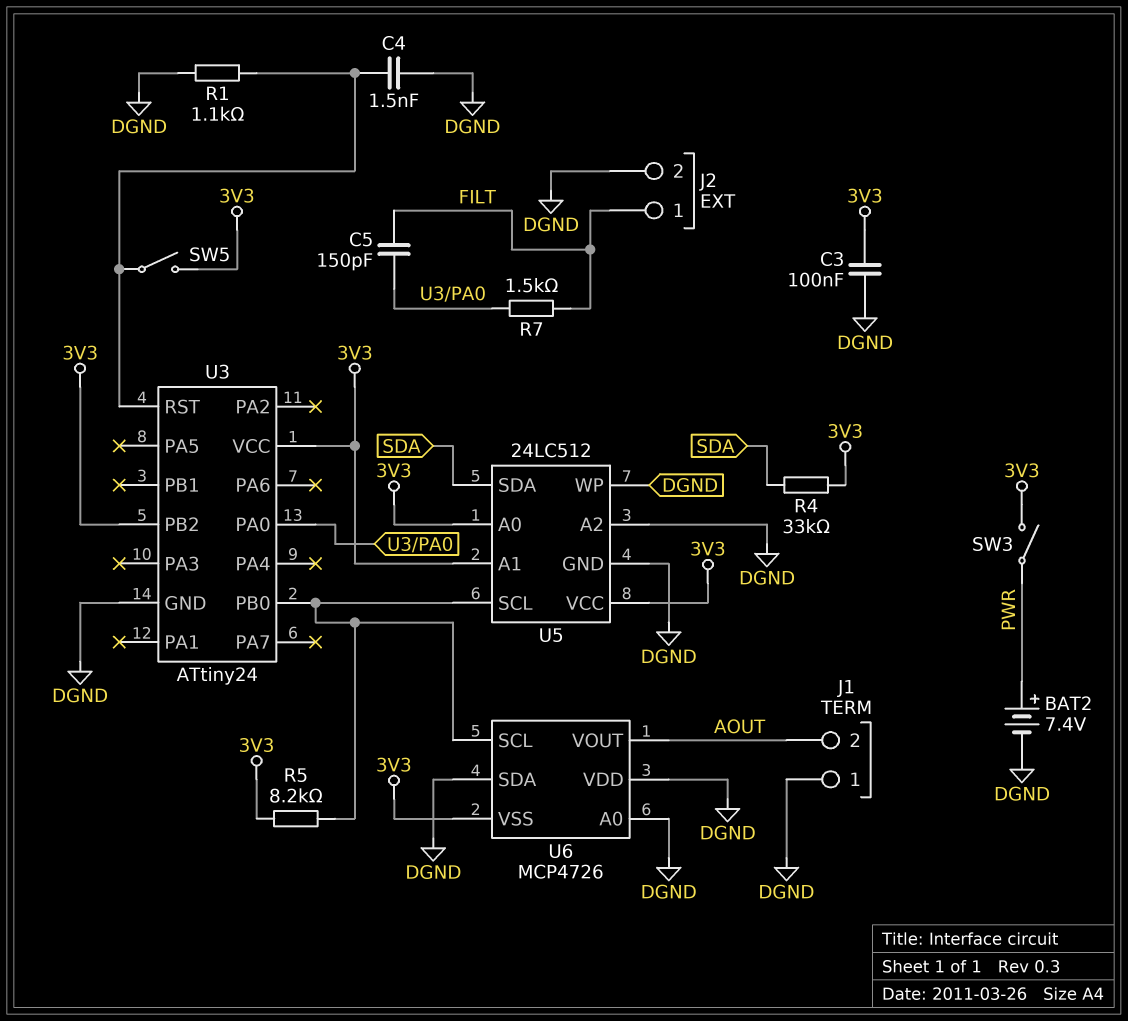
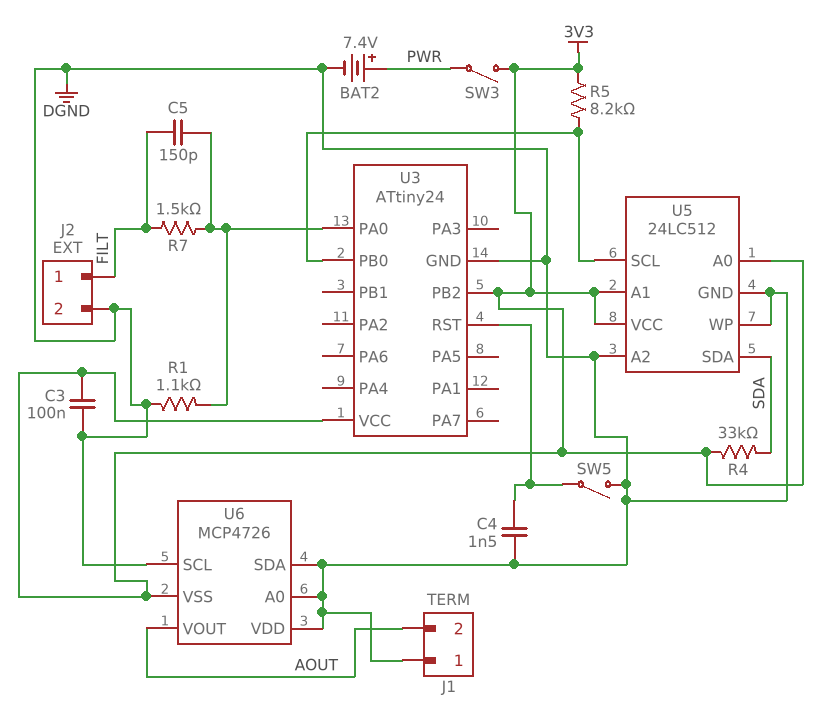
R1: 1.1k (DGND, U3/RST) -> 1.1k (DGND, U3/PA0)
SW5: switch (3V3, U3/RST) -> switch (DGND, U3/RST)
U6 pin SCL: U3/PB0 -> DGND

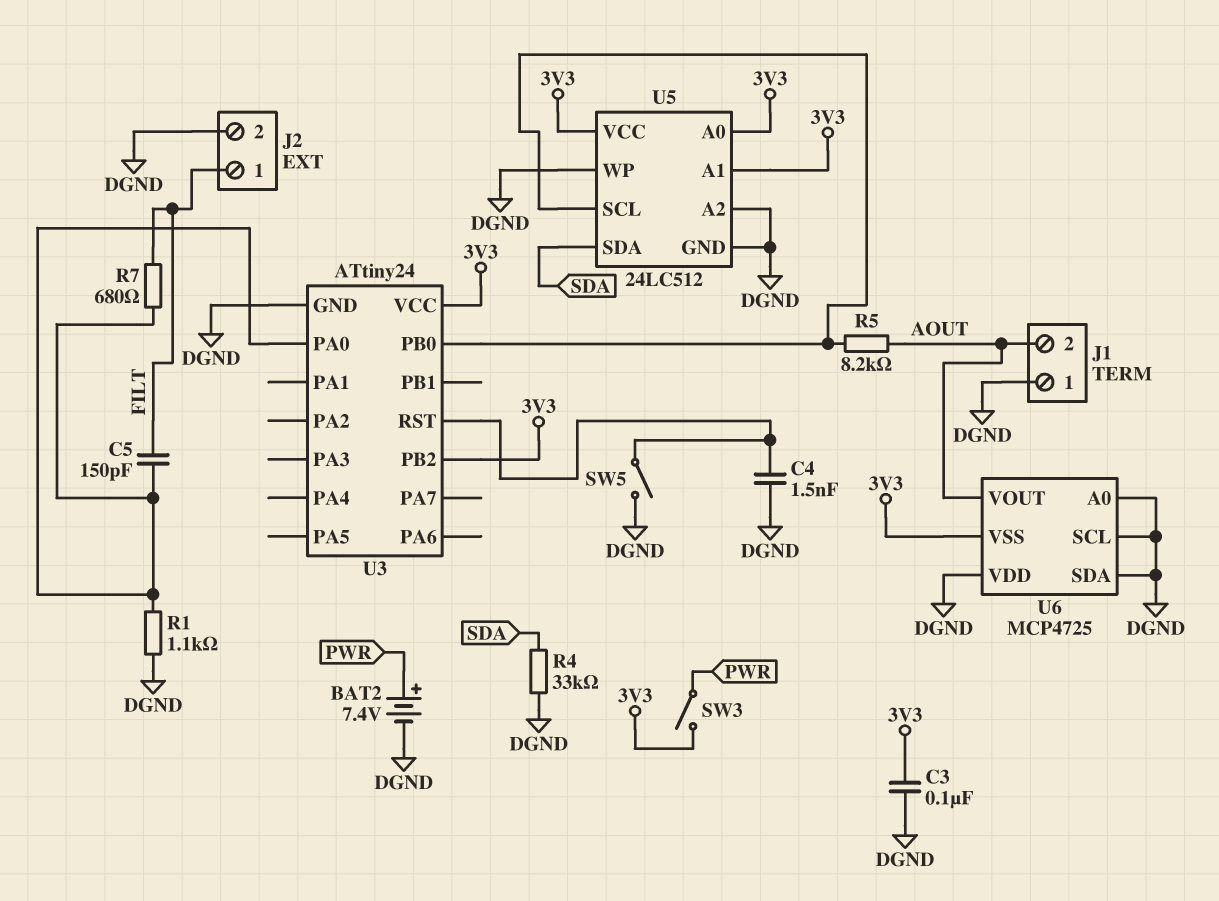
R4: 33k (3V3, SDA) -> 33k (DGND, SDA)
R5: 8.2k (3V3, U3/PB0) -> 8.2k (AOUT, U3/PB0)
R7: 1.5k (FILT, U3/PA0) -> 680 (FILT, U3/PA0)
U6: MCP4726 -> MCP4725

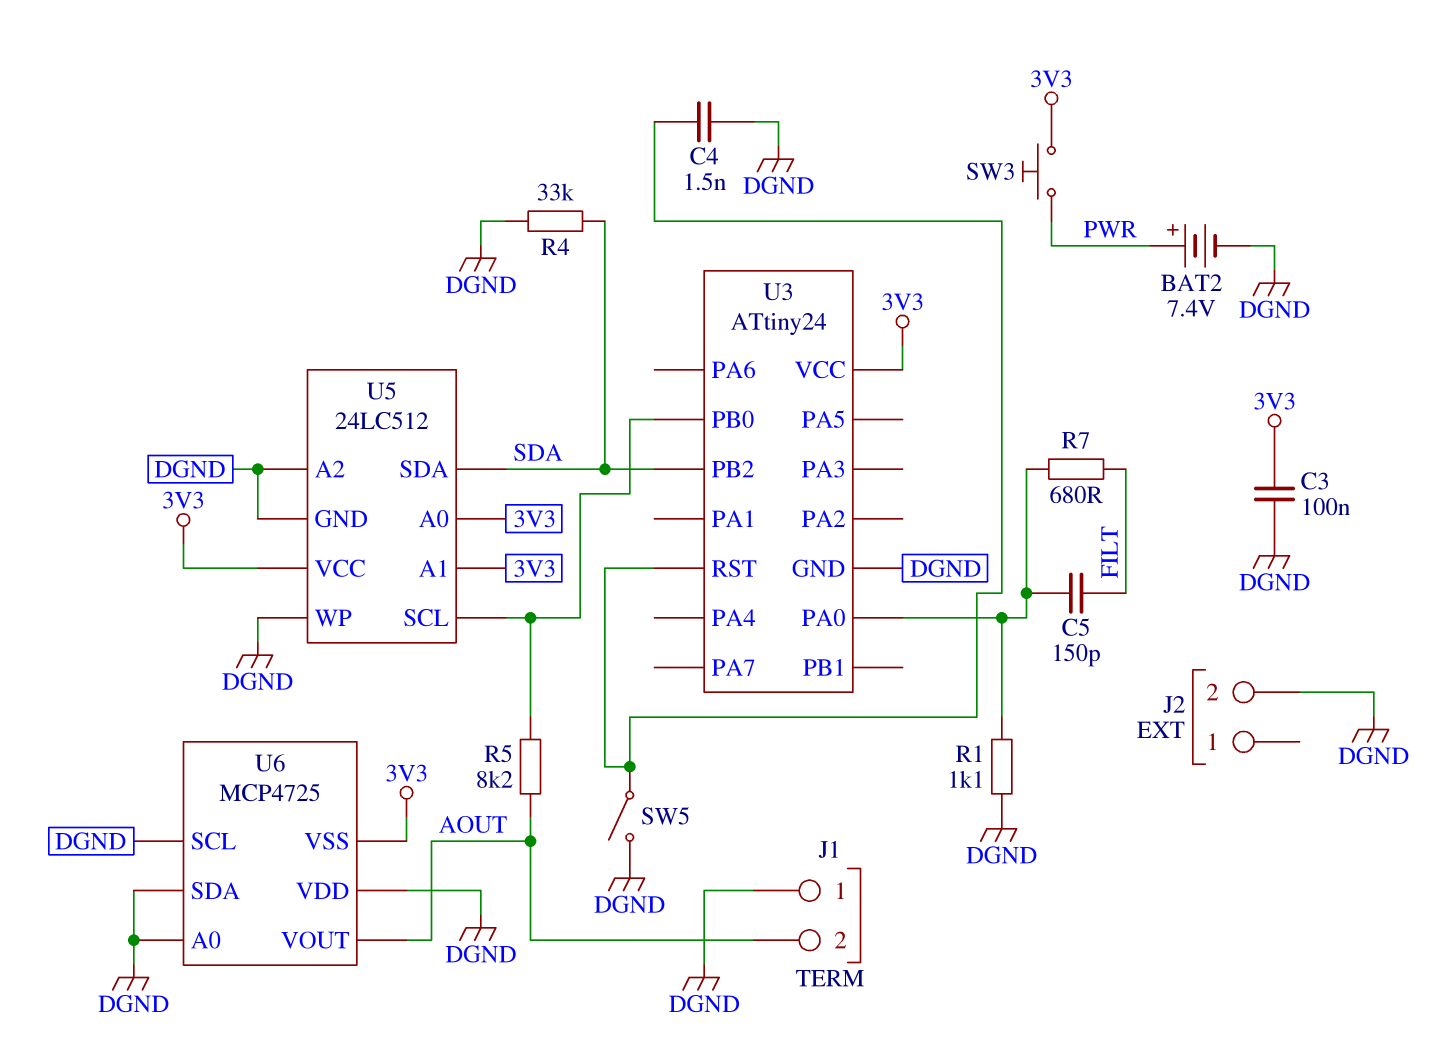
J2 pin 1: FILT -> none
SW3: switch (3V3, PWR) -> button (3V3, PWR)
U3 pin PB2: 3V3 -> SDA

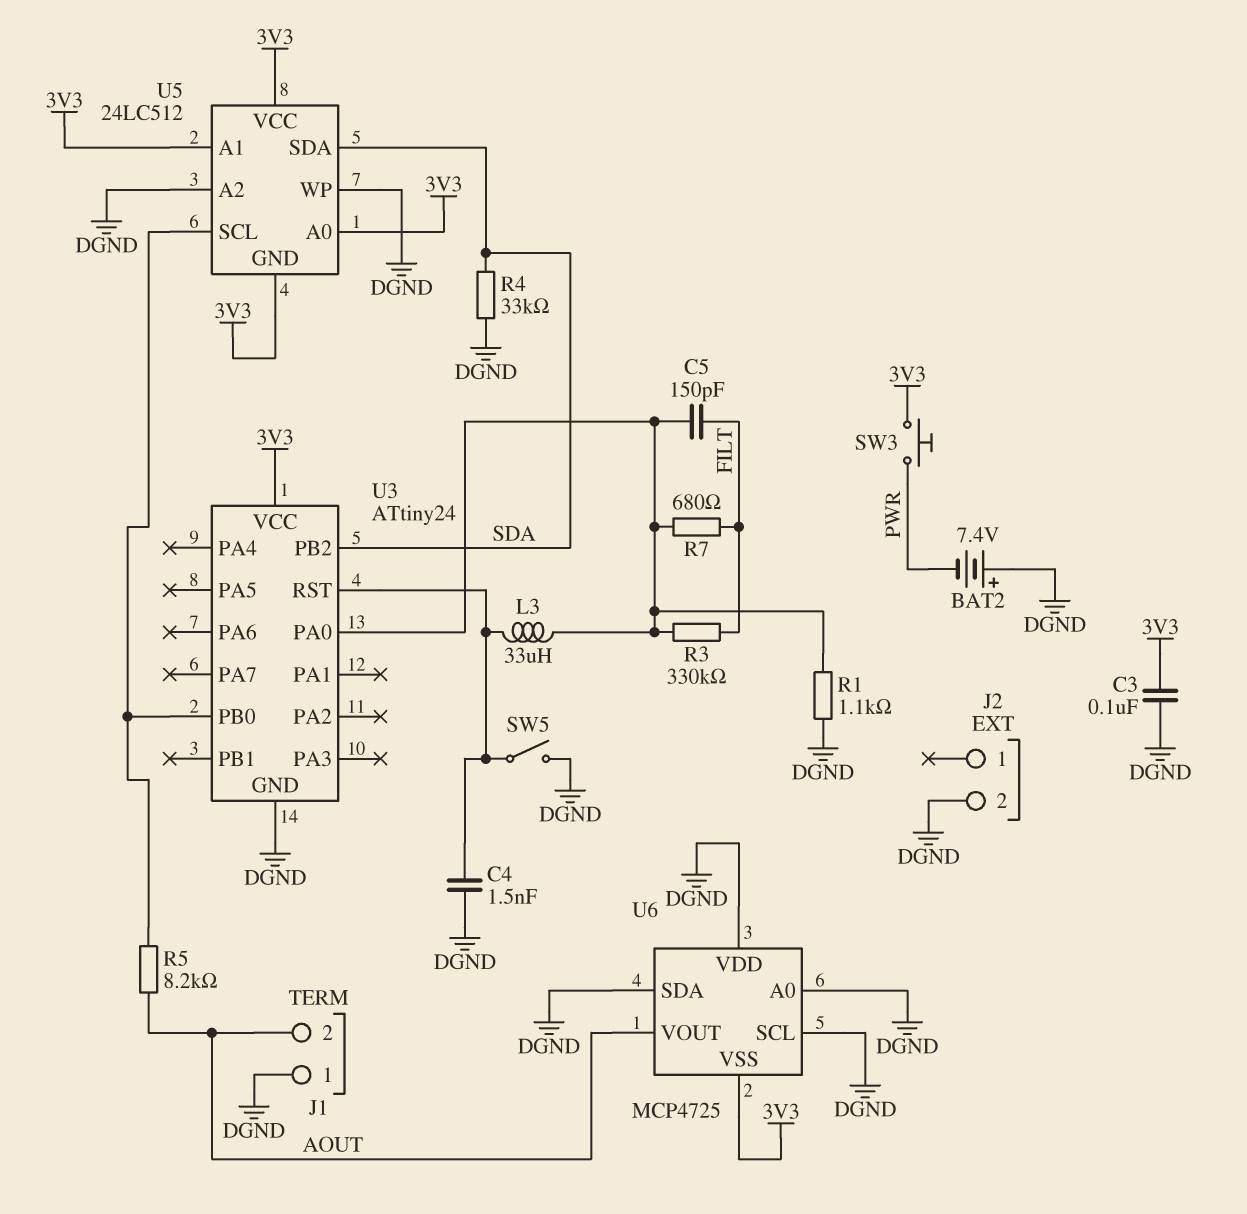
BAT2: 7.4V (plus PWR, minus DGND) -> 7.4V (plus DGND, minus PWR)
L3: none -> 33uH (U3/PA0, U3/RST)
R3: none -> 330k (FILT, U3/PA0)
U5 pin GND: DGND -> 3V3

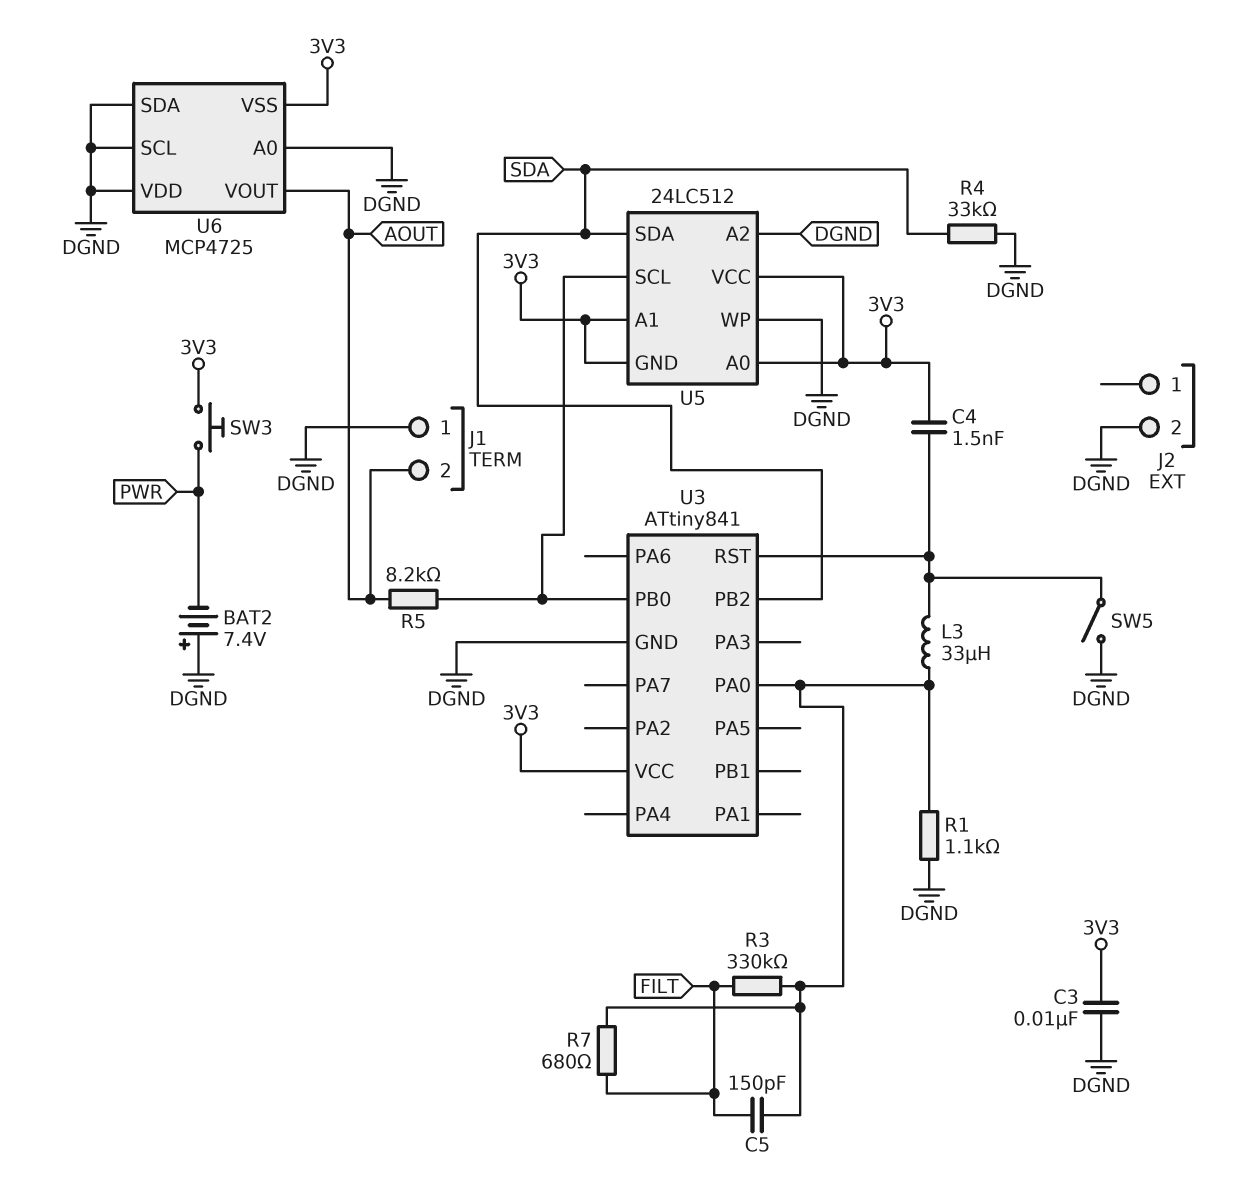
C3: 100nF (3V3, DGND) -> 10nF (3V3, DGND)
C4: 1.5nF (DGND, U3/RST) -> 1.5nF (3V3, U3/RST)
U3: ATtiny24 -> ATtiny841

